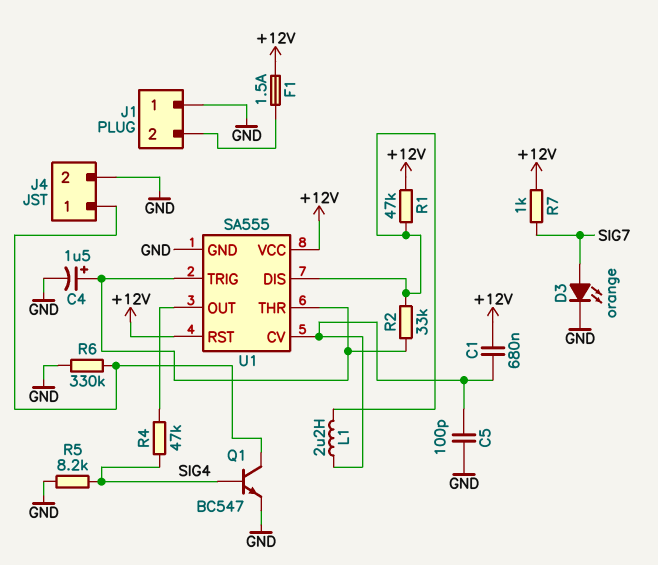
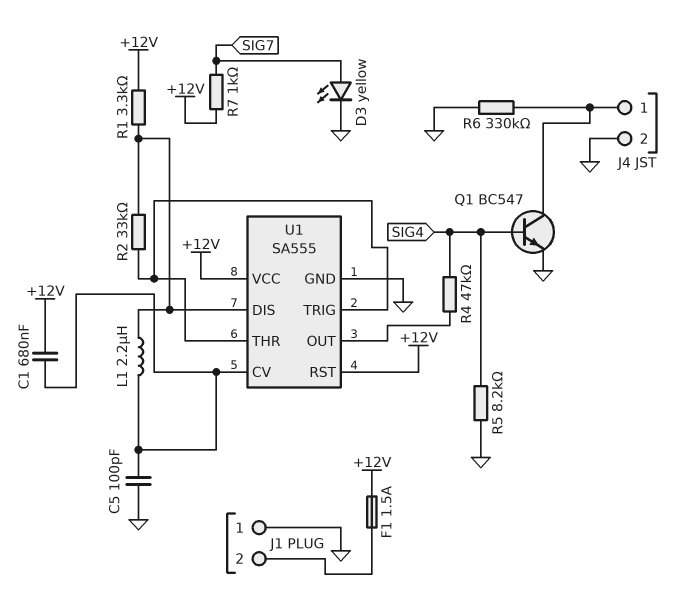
C4: 1.5uF (plus U1/THR, minus GND) -> none
D3: LED orange (A SIG7, K GND) -> LED yellow (A SIG7, K GND)
R1: 47k (+12V, U1/DIS) -> 3.3k (+12V, U1/DIS)

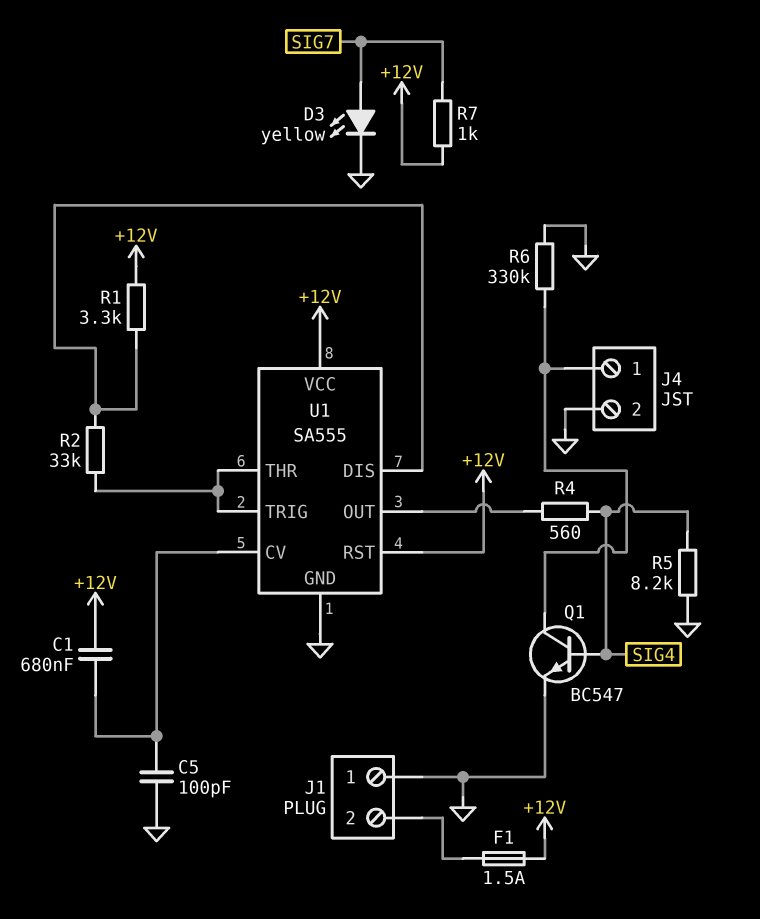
L1: 2.2uH (U1/CV, U1/DIS) -> none
R4: 47k (SIG4, U1/OUT) -> 560 (SIG4, U1/OUT)

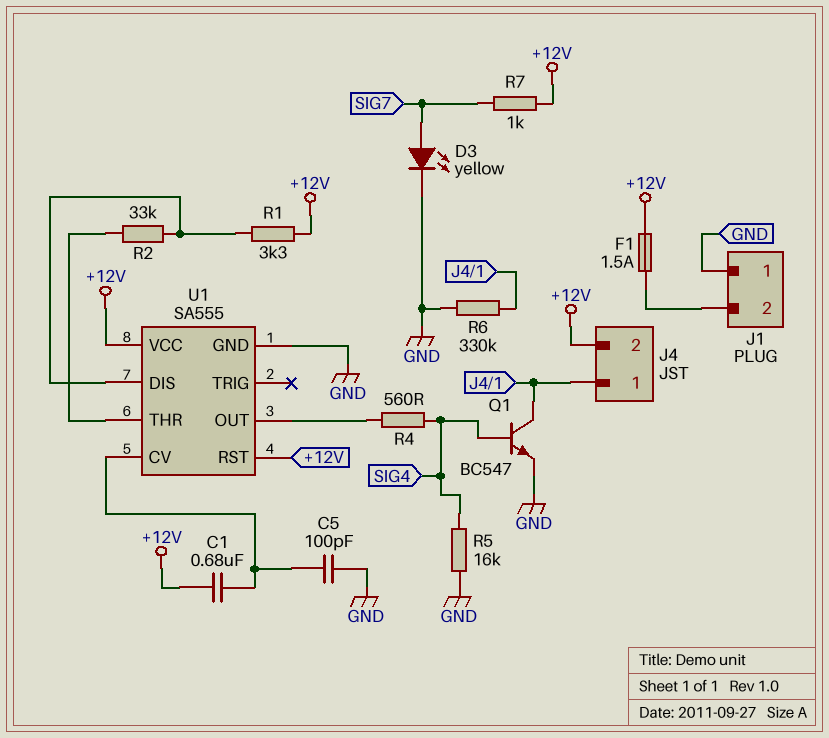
J4 pin 2: GND -> +12V
R5: 8.2k (GND, SIG4) -> 16k (GND, SIG4)
U1 pin TRIG: U1/THR -> none

